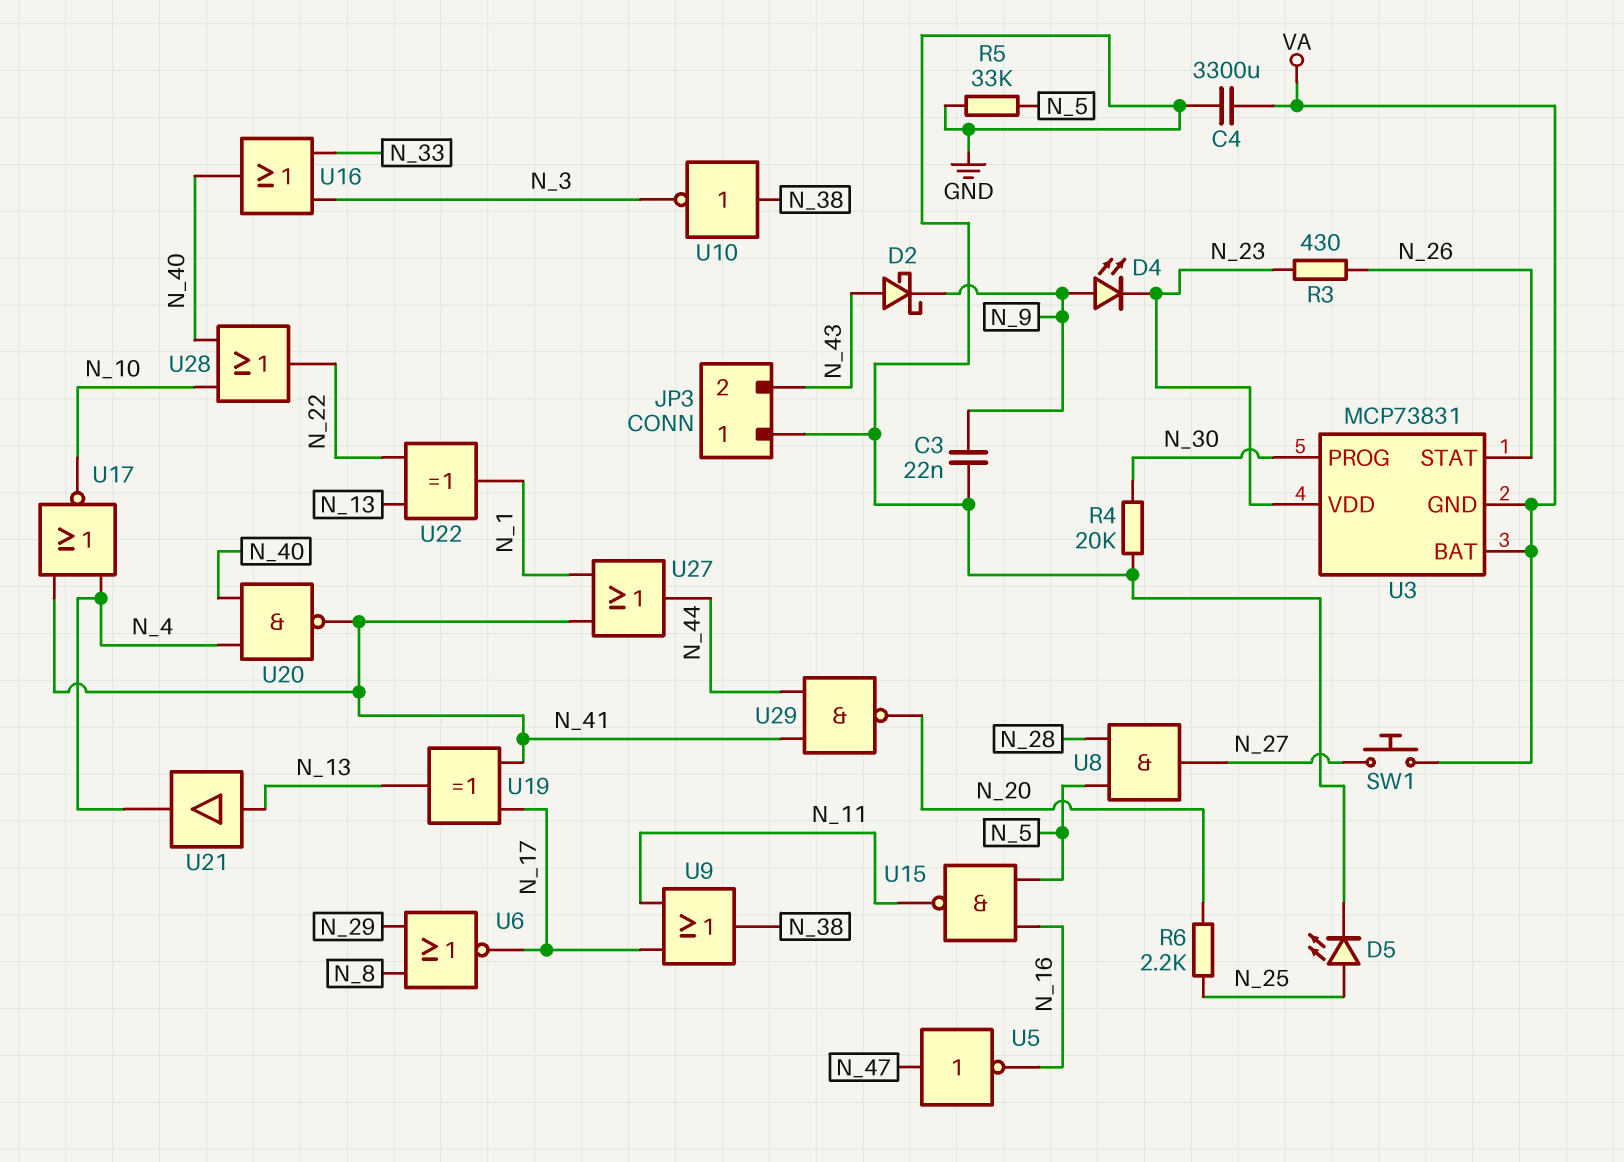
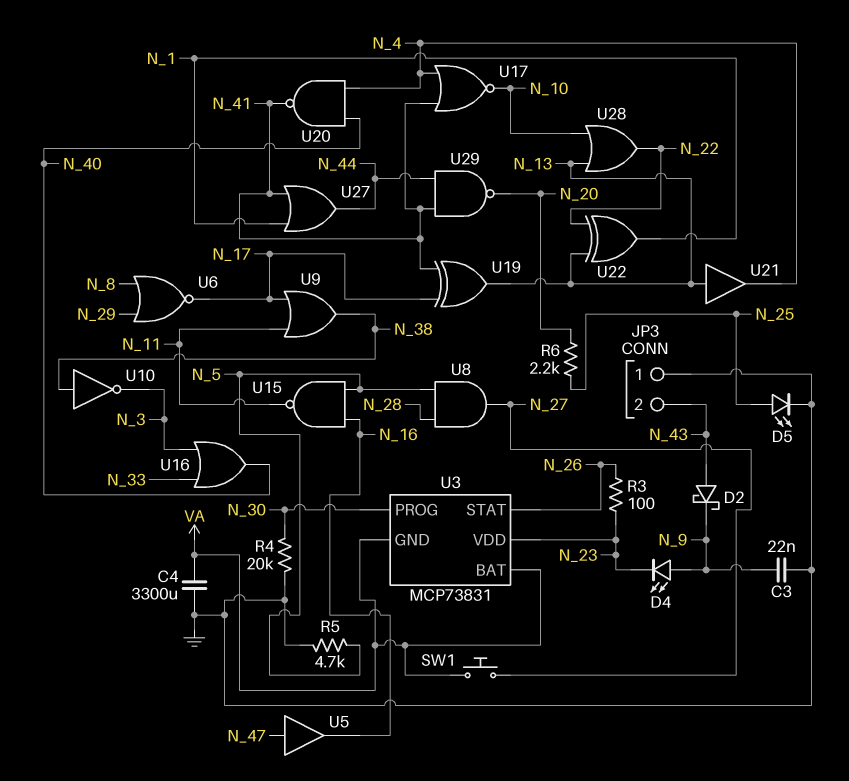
R3: 430 (N_23, N_26) -> 100 (N_23, N_26)
R5: 33k (GND, N_5) -> 4.7k (GND, N_5)
U5: NOT (in N_47, out N_16) -> buffer (in N_47, out N_16)
U28: OR (in N_10, in N_40, out N_22) -> OR (in N_10, in N_13, out N_22)

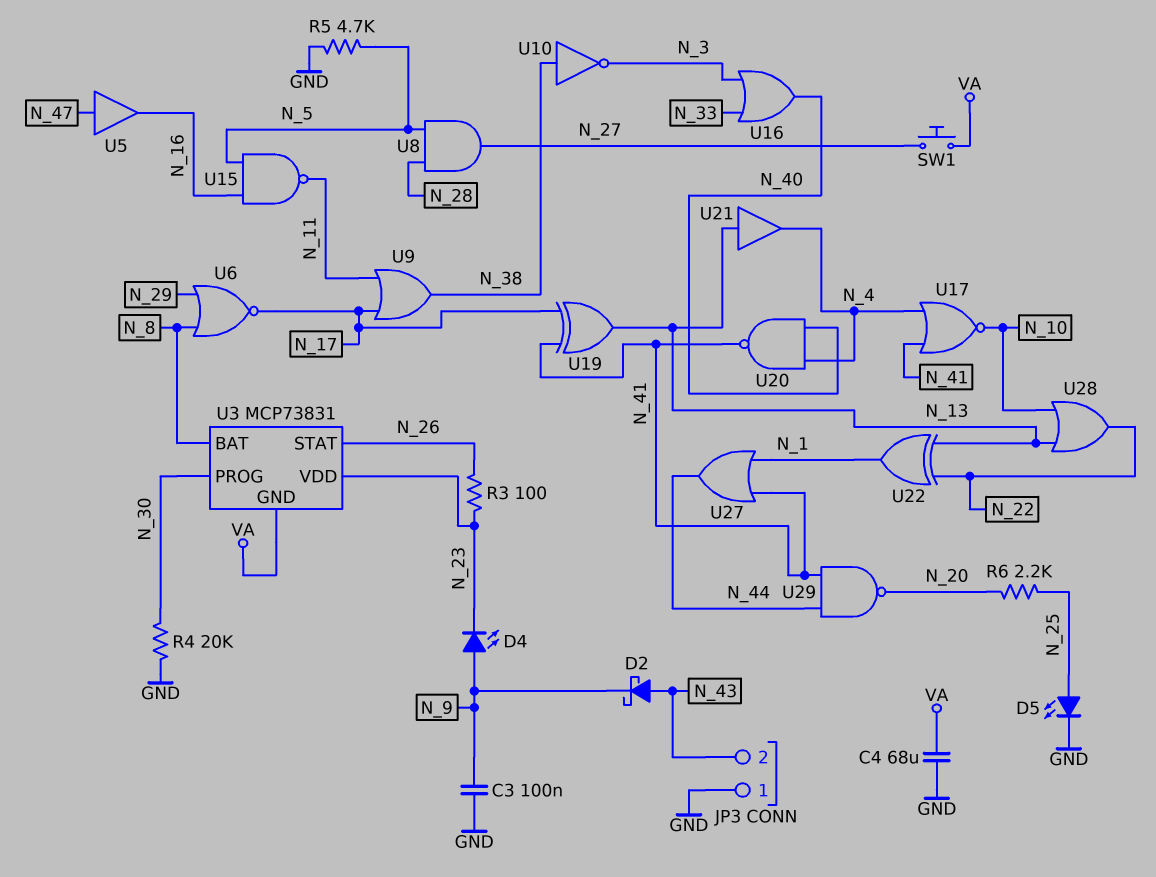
C3: 22nF (GND, N_9) -> 100nF (GND, N_9)
C4: 3300uF (GND, VA) -> 68uF (GND, VA)
U3 pin BAT: VA -> N_8

